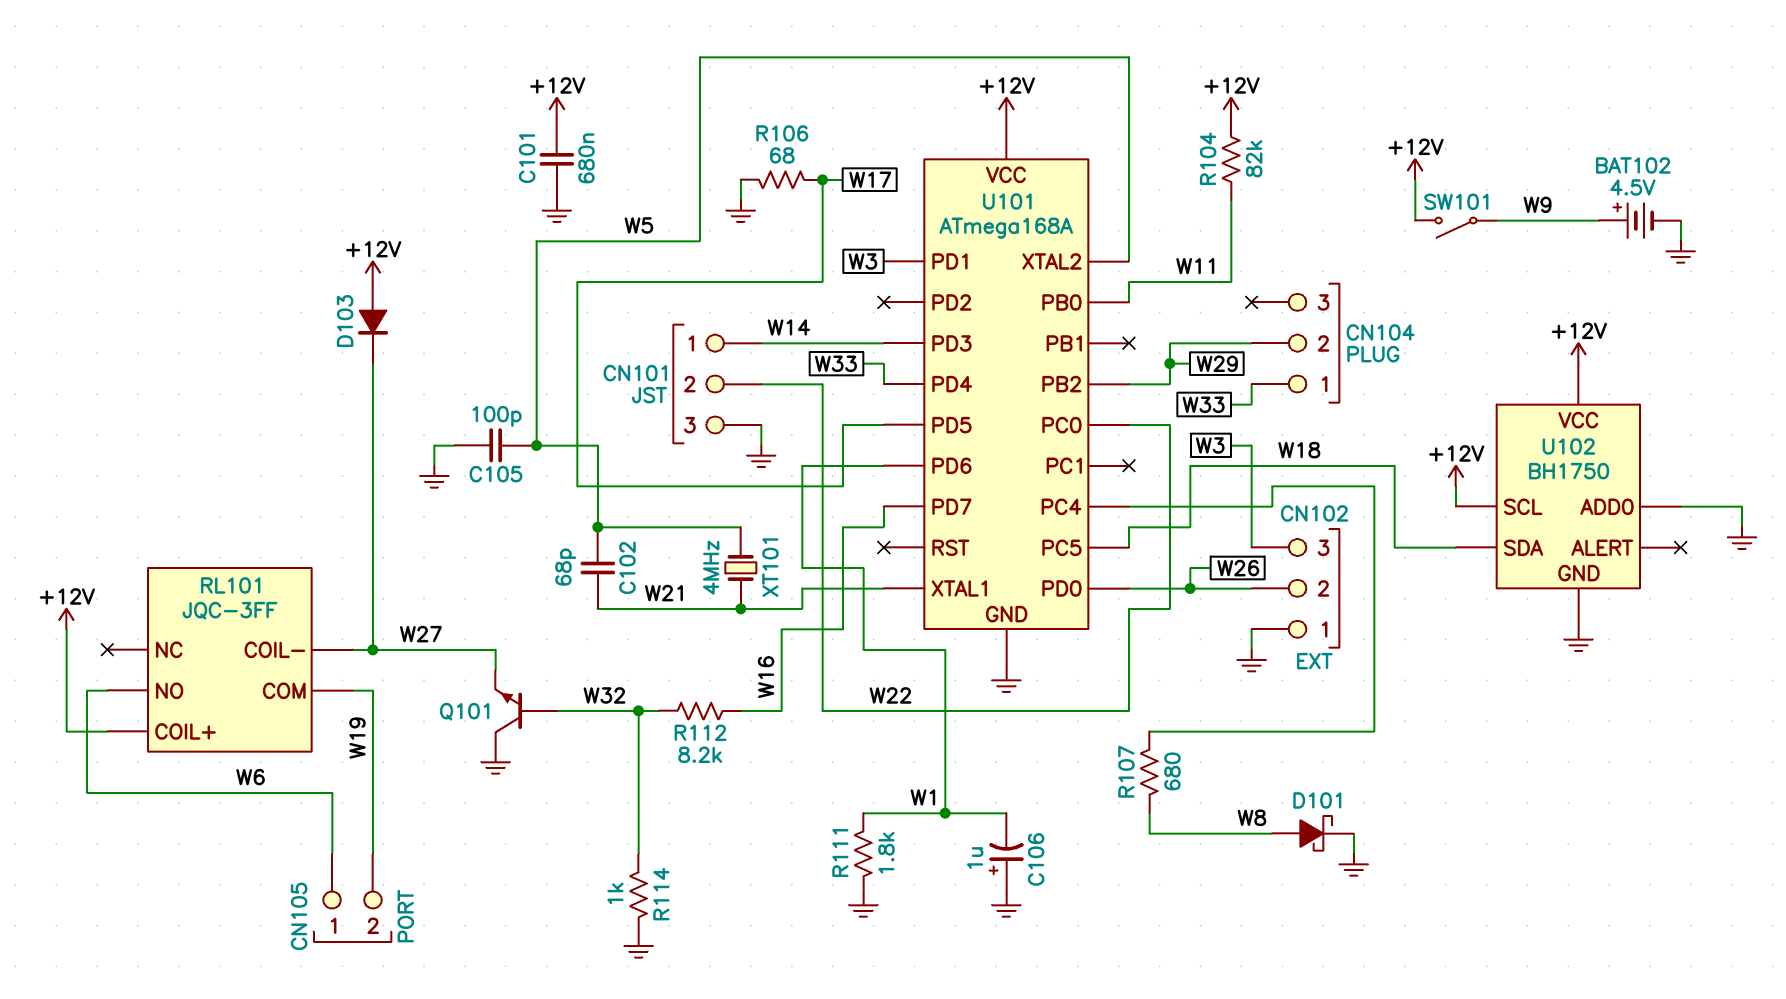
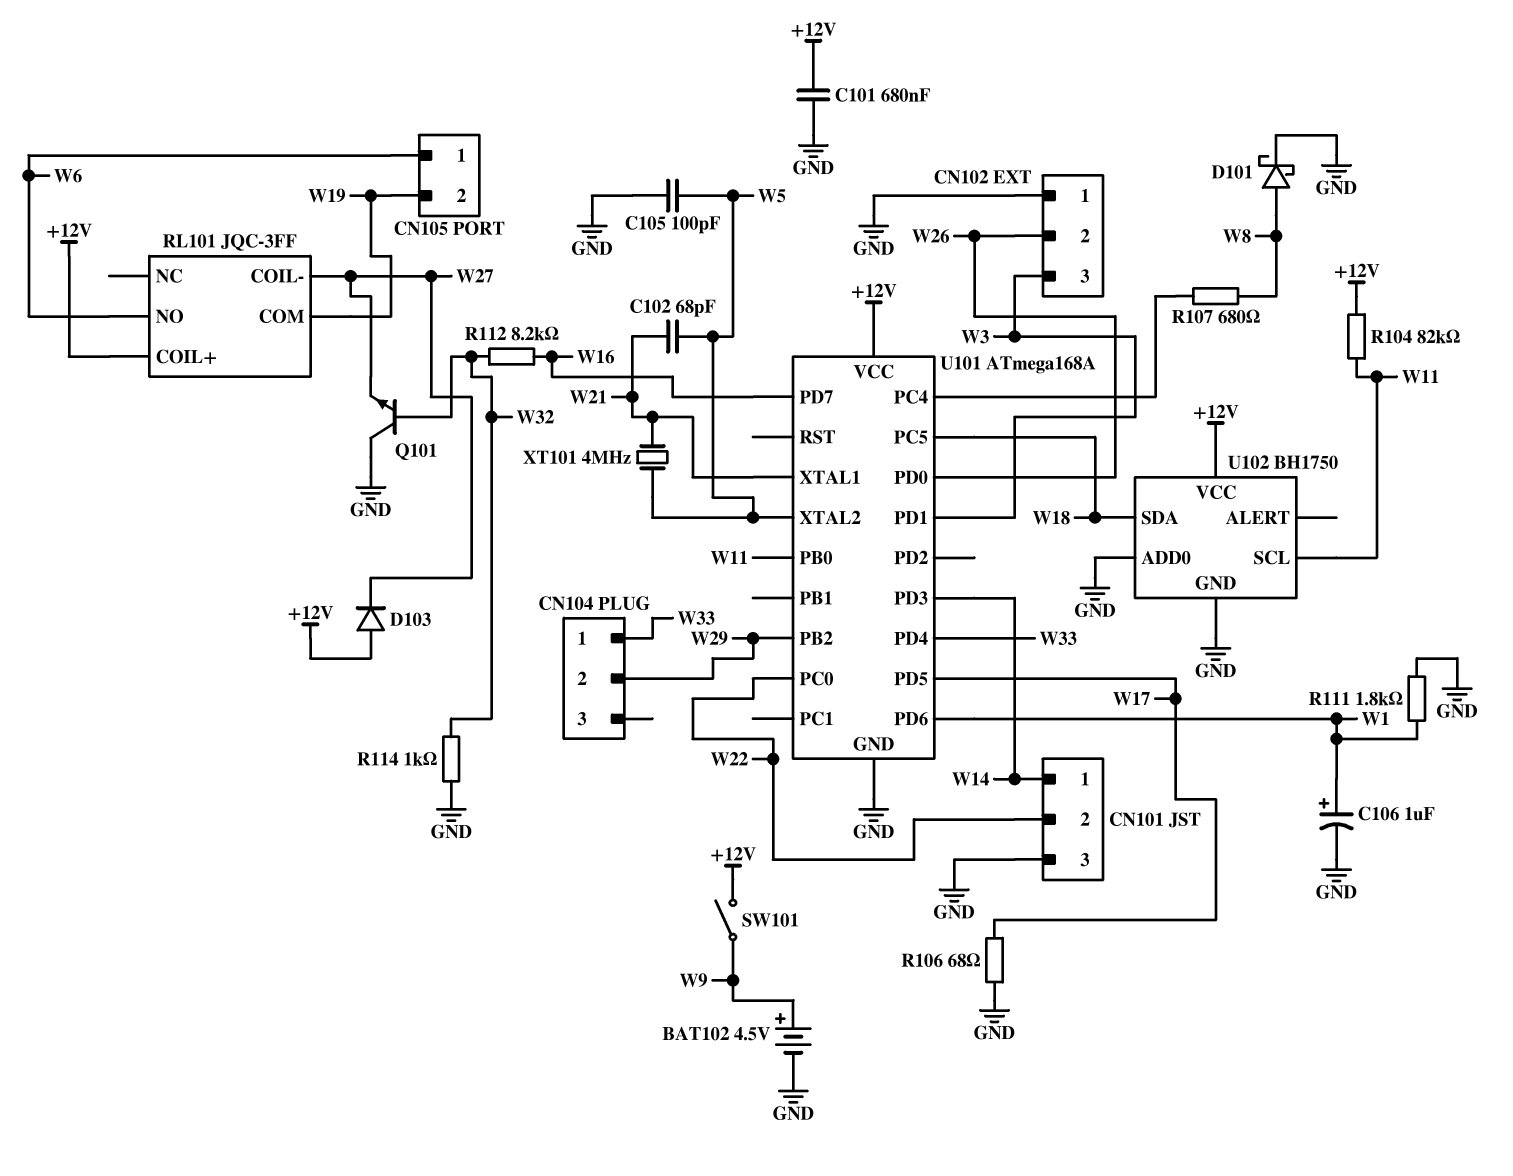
C106: 1uF (plus GND, minus W1) -> 1uF (plus W1, minus GND)
U102 pin SCL: +12V -> W11

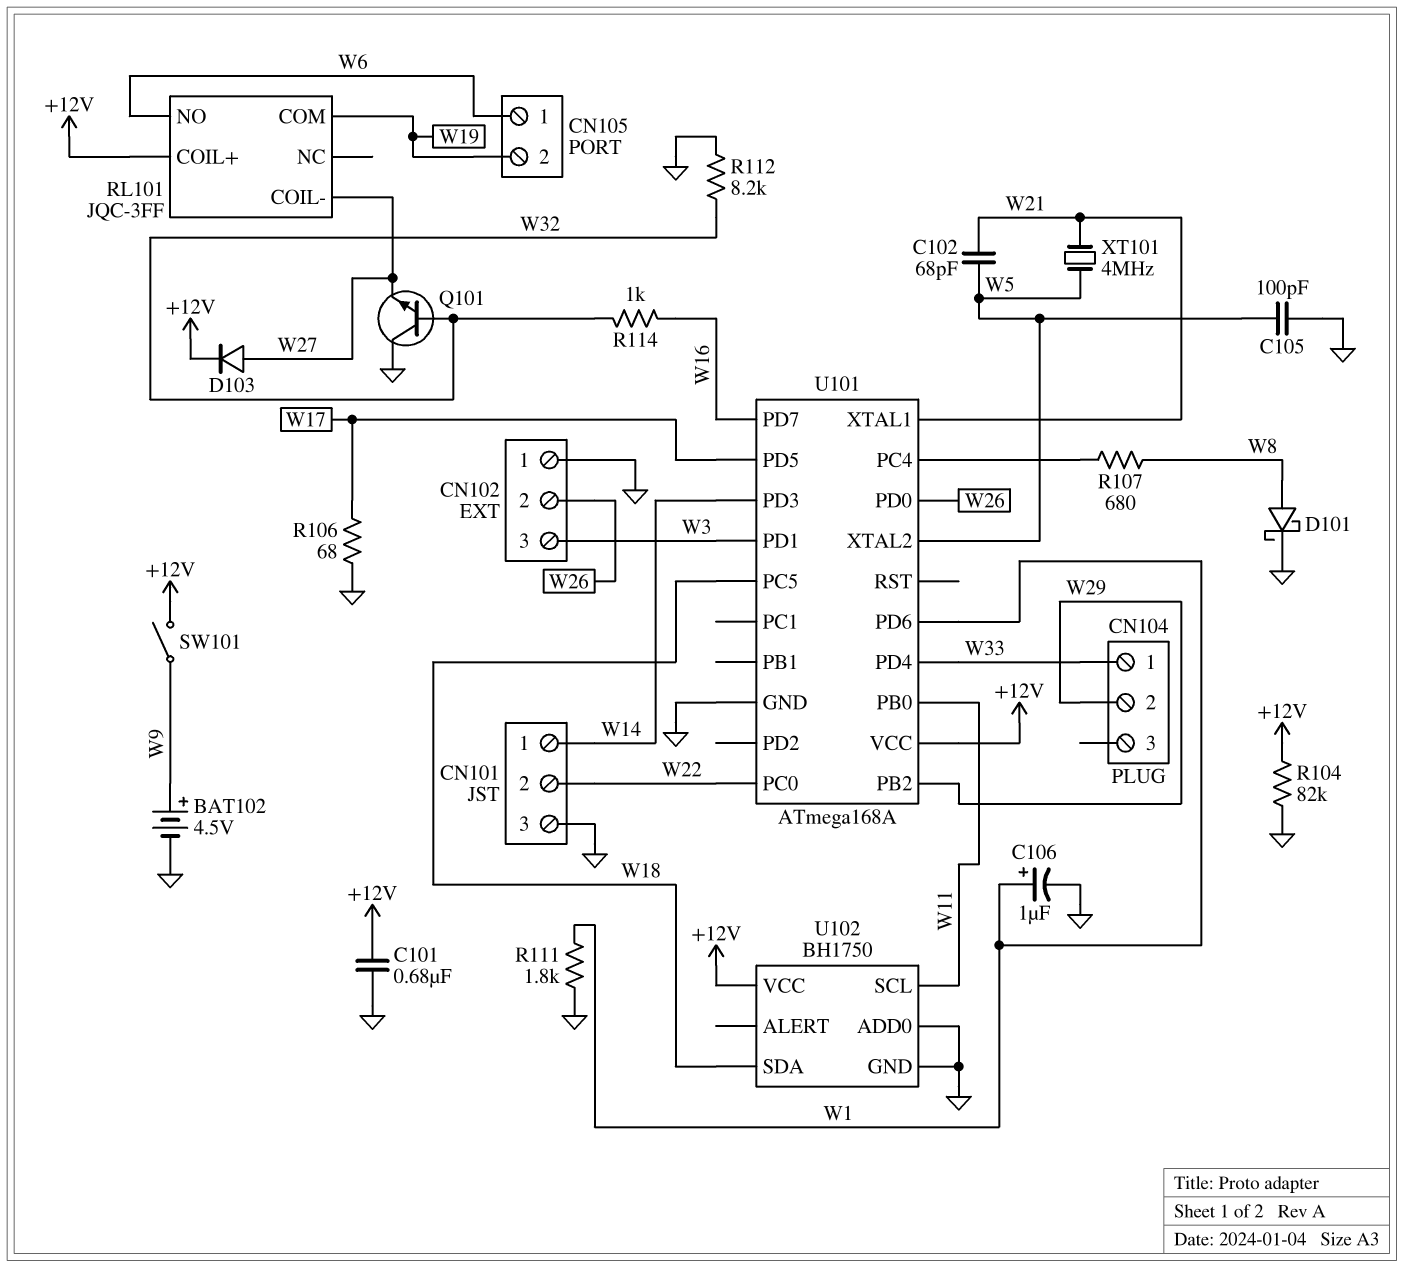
D103: diode (A +12V, K W27) -> diode (A W27, K +12V)
R104: 82k (+12V, W11) -> 82k (+12V, GND)
R112: 8.2k (W16, W32) -> 8.2k (GND, W32)
R114: 1k (GND, W32) -> 1k (W16, W32)

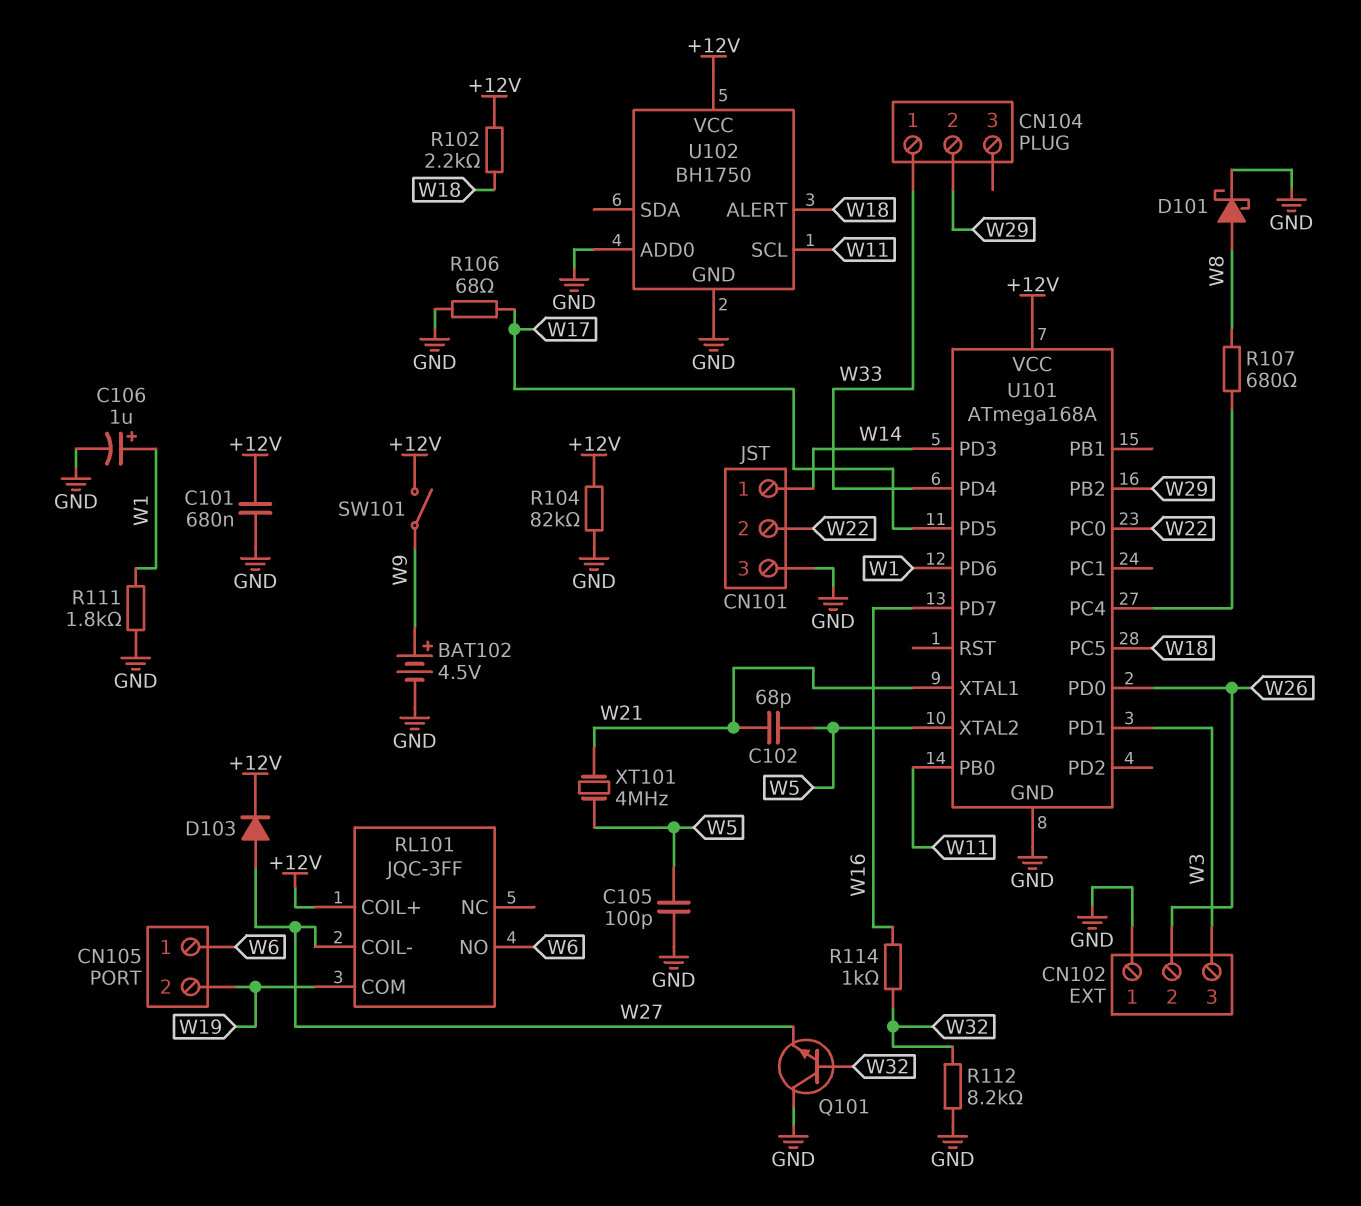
R102: none -> 2.2k (+12V, W18)
U102 pin ALERT: none -> W18
U102 pin SDA: W18 -> none

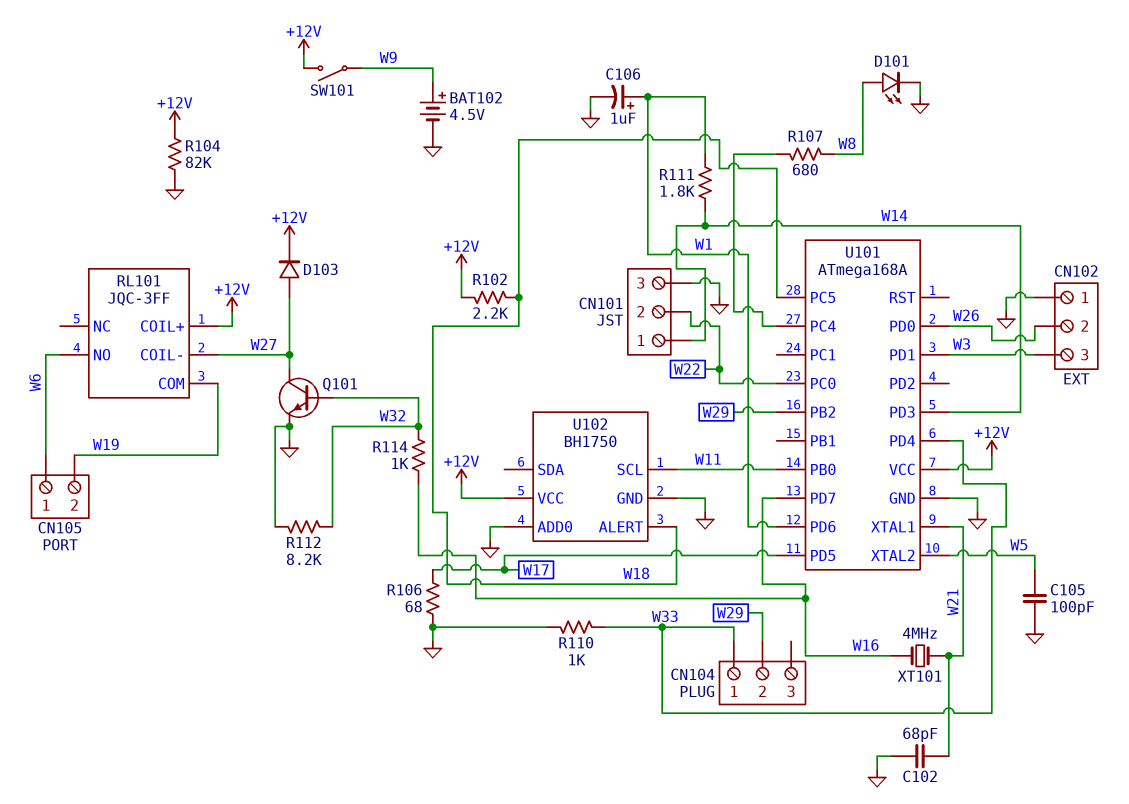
C101: 680nF (+12V, GND) -> none
C102: 68pF (W5, W21) -> 68pF (GND, W21)
D101: schottky (A W8, K GND) -> LED (A W8, K GND)
Q101: NPN (B W32, C GND, E W27) -> NPN (B W32, C W27, E GND)
R110: none -> 1k (GND, W33)
R111: 1.8k (GND, W1) -> 1.8k (W1, W14)
XT101: 4MHz (W5, W21) -> 4MHz (W16, W21)

